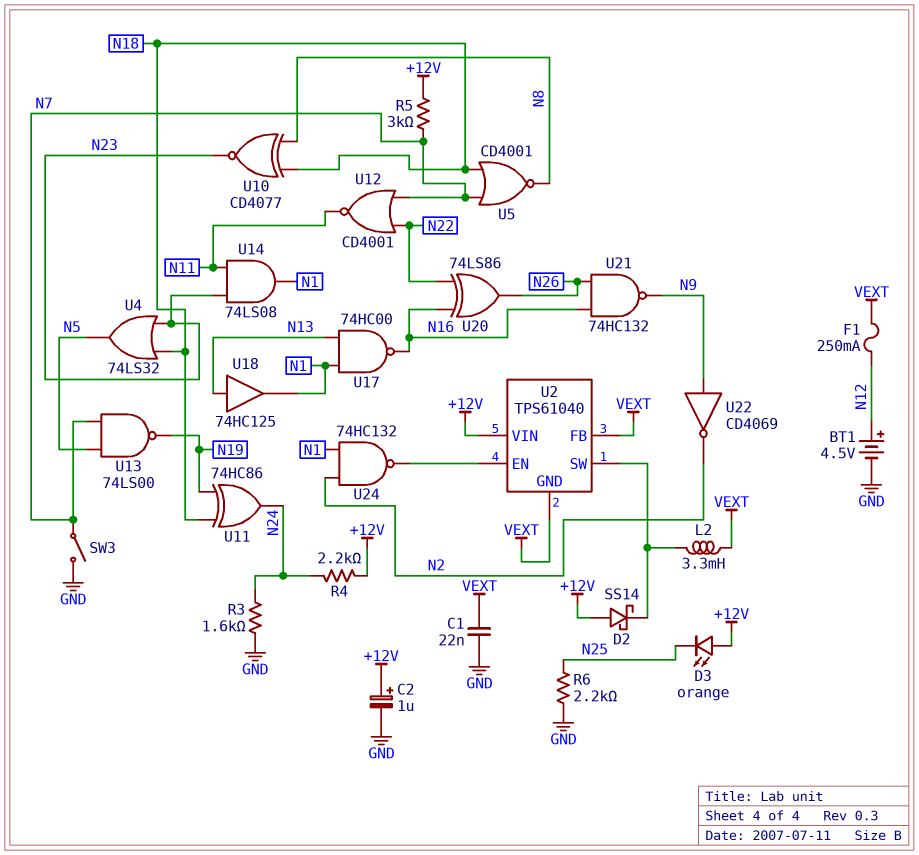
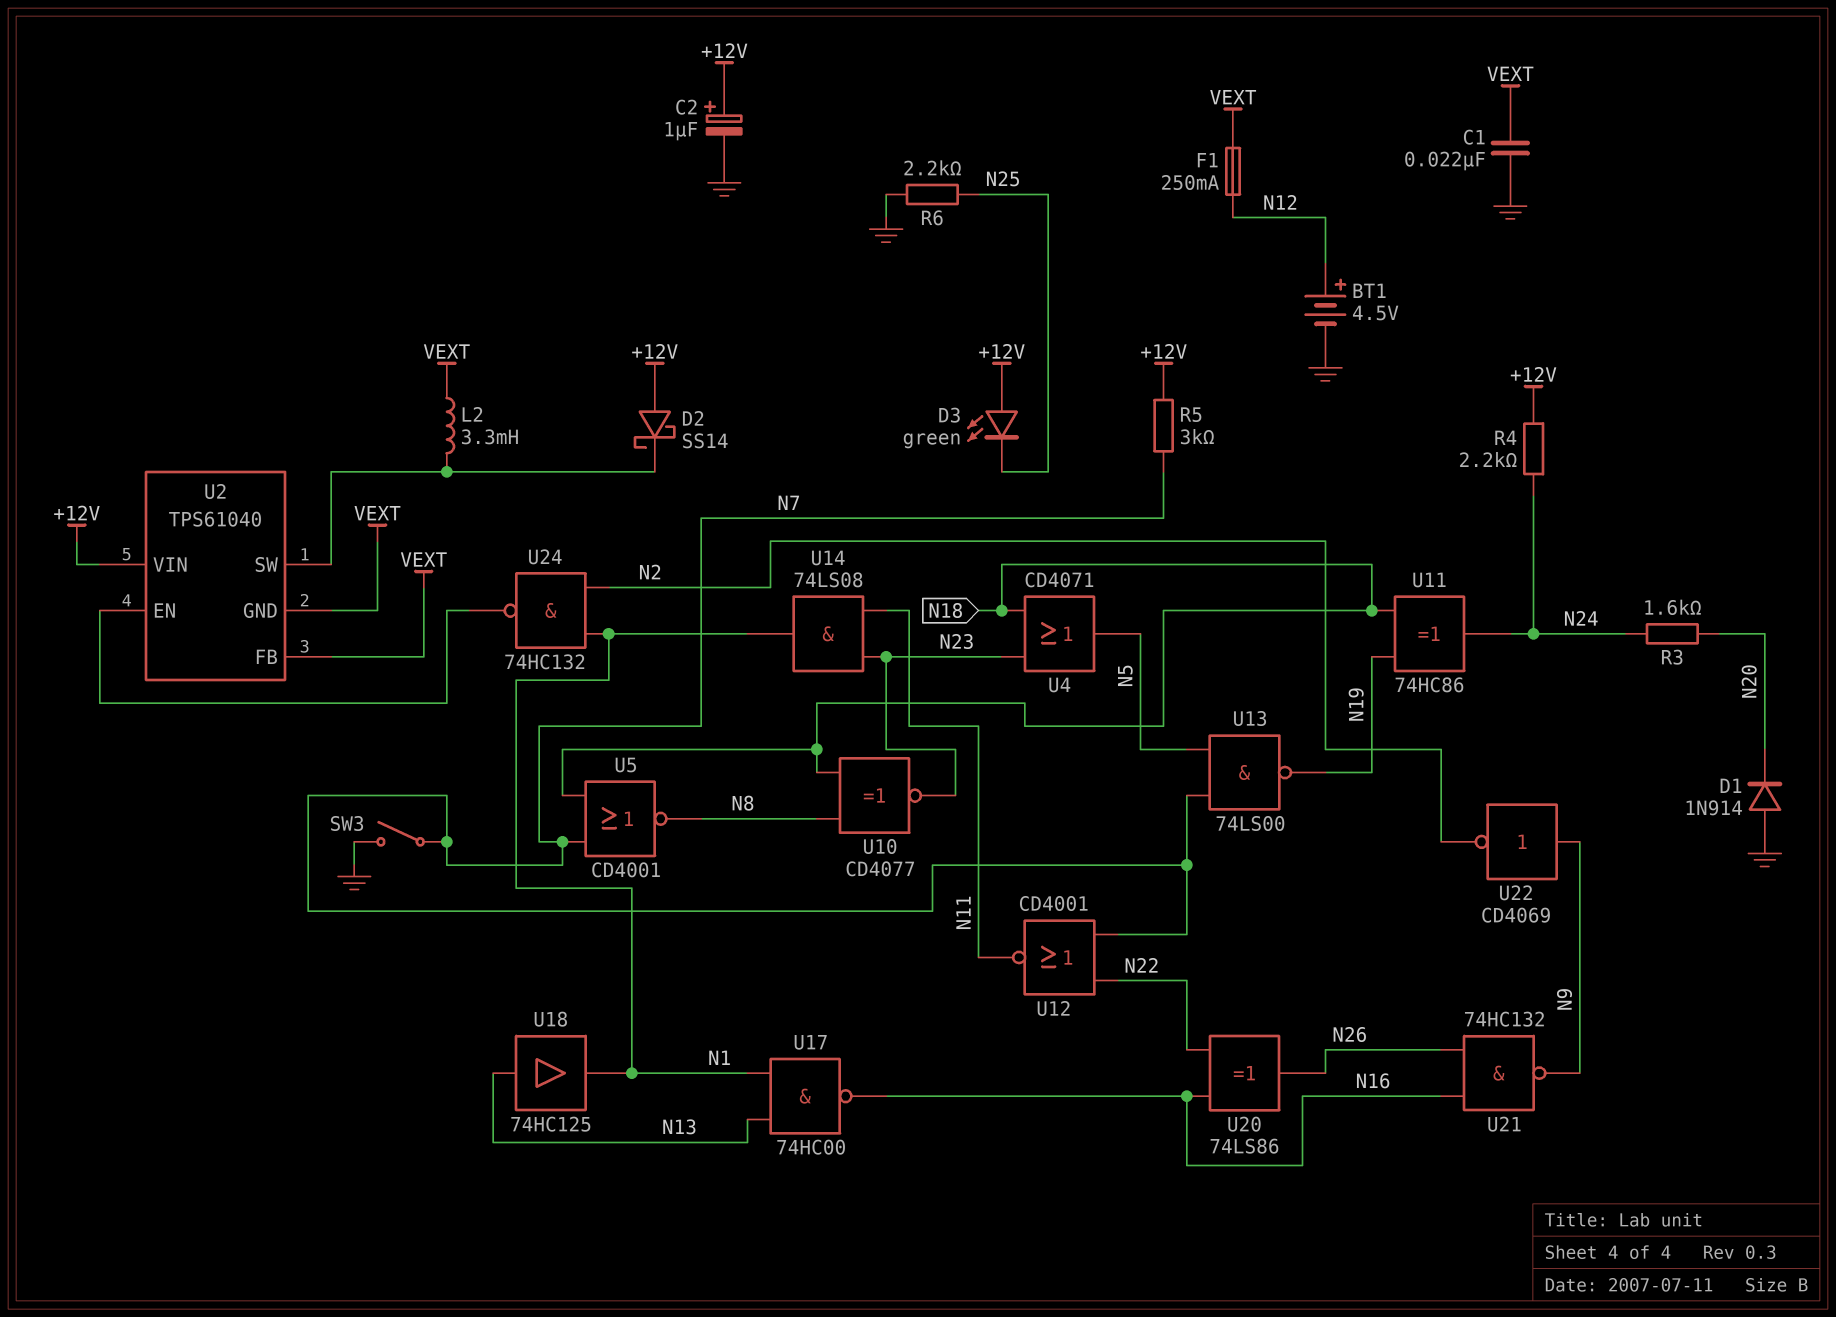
D1: none -> diode 1N914 (A GND, K N20)
D3: LED orange (A +12V, K N25) -> LED green (A +12V, K N25)
R3: 1.6k (GND, N24) -> 1.6k (N20, N24)
U4: OR 74LS32 (in N18, in N23, out N5) -> OR CD4071 (in N18, in N23, out N5)

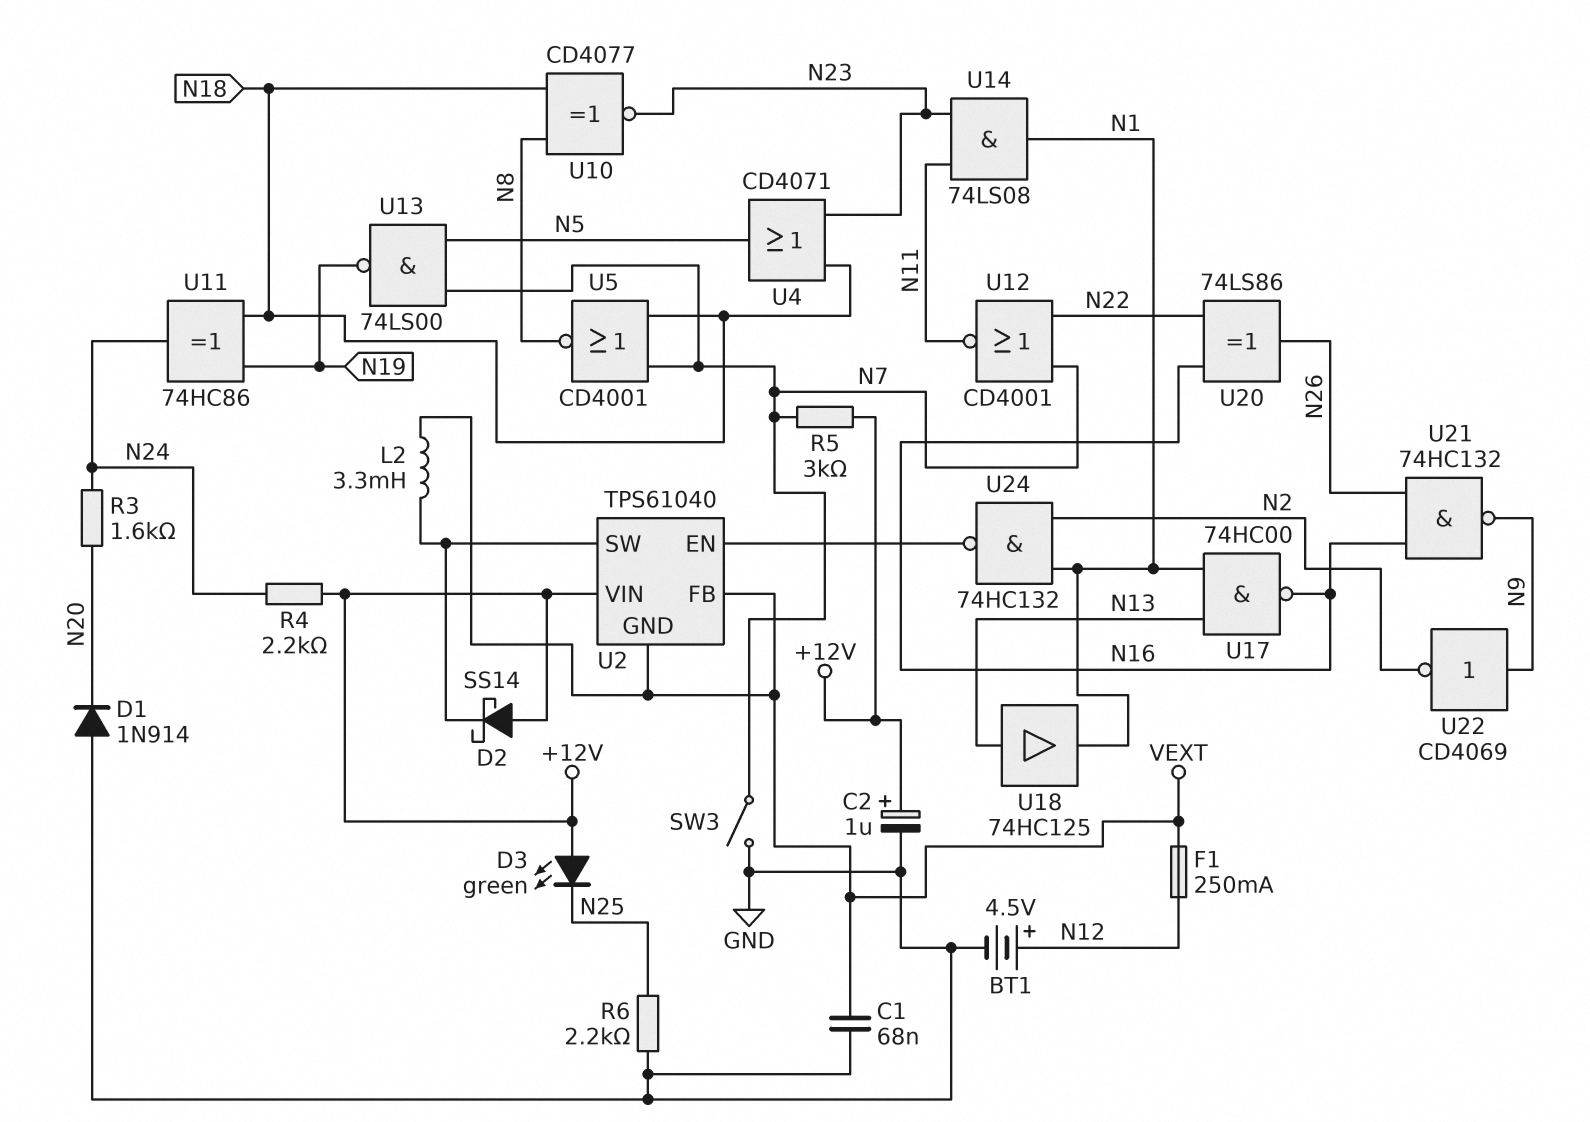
C1: 22nF (GND, VEXT) -> 68nF (GND, VEXT)

